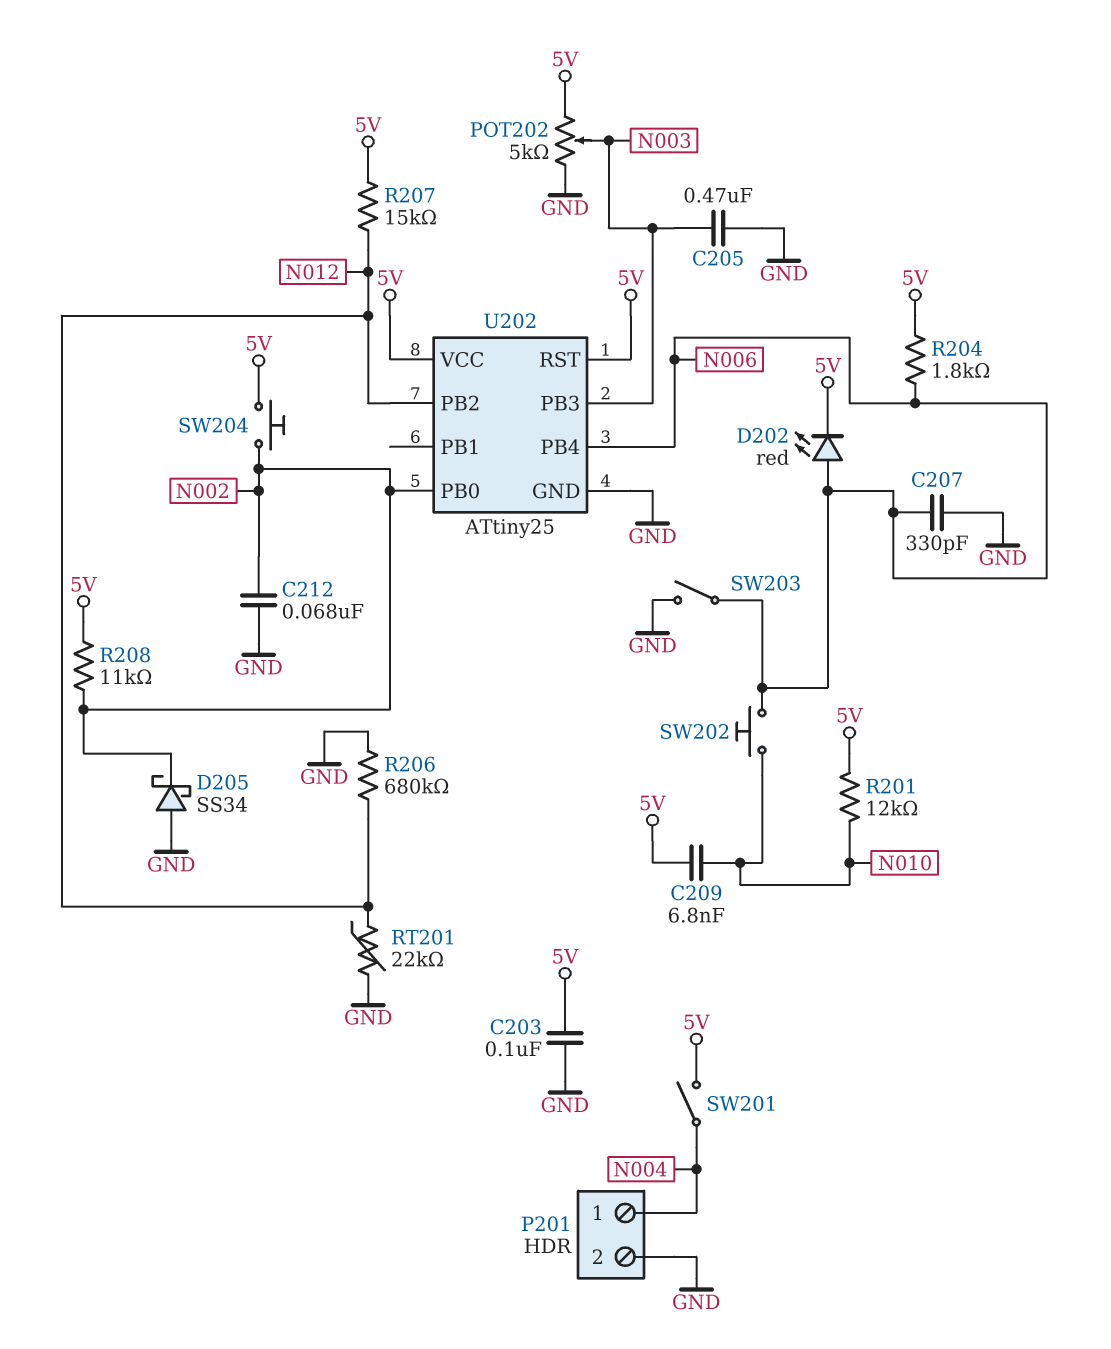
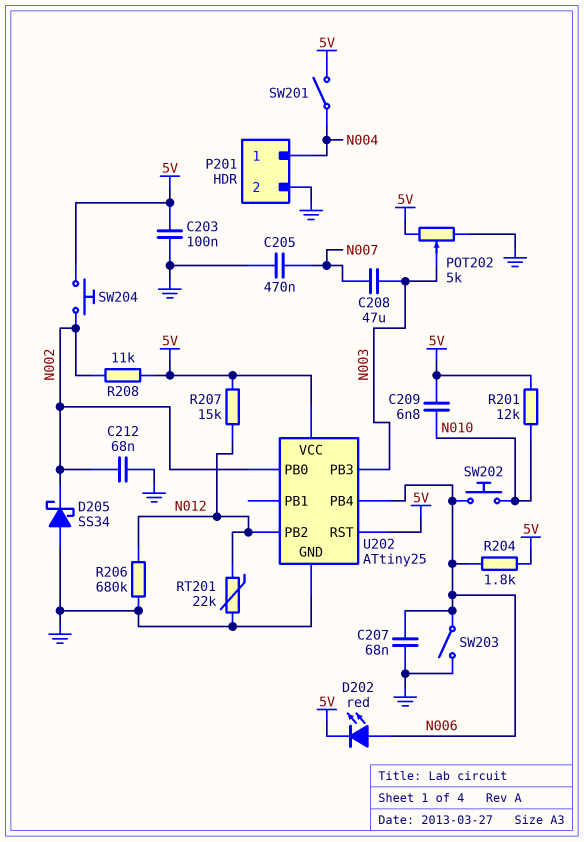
C205: 470nF (GND, N003) -> 470nF (GND, N007)
C207: 330pF (GND, N006) -> 68nF (GND, N006)
C208: none -> 47uF (N003, N007)

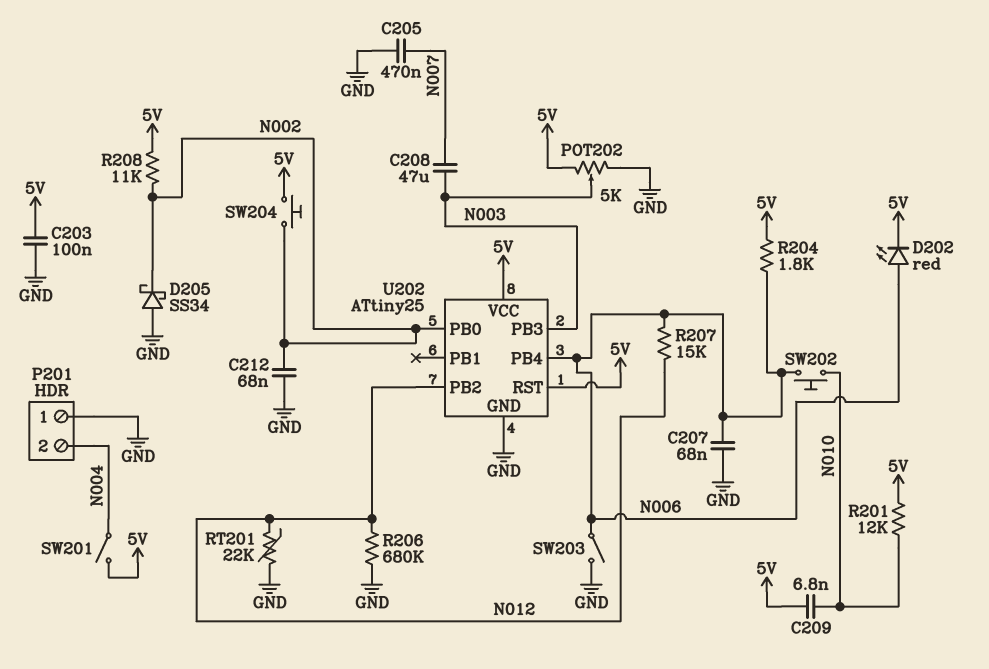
P201 pin 1: N004 -> GND
P201 pin 2: GND -> N004
R207: 15k (5V, N012) -> 15k (N006, N012)

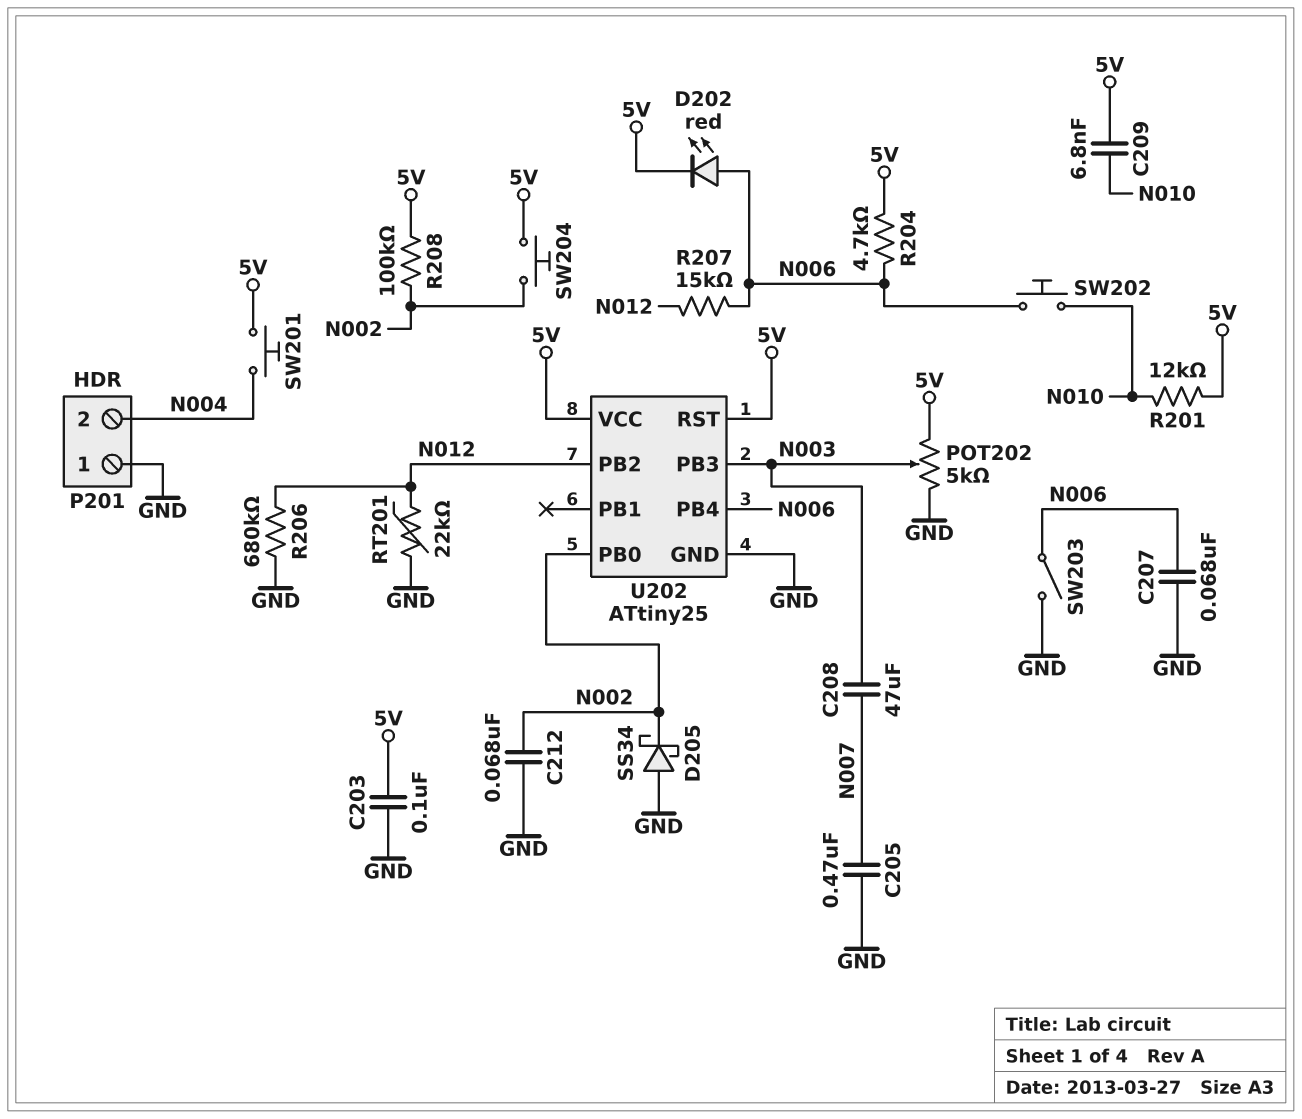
R204: 1.8k (5V, N006) -> 4.7k (5V, N006)
R208: 11k (5V, N002) -> 100k (5V, N002)
SW201: switch (5V, N004) -> button (5V, N004)

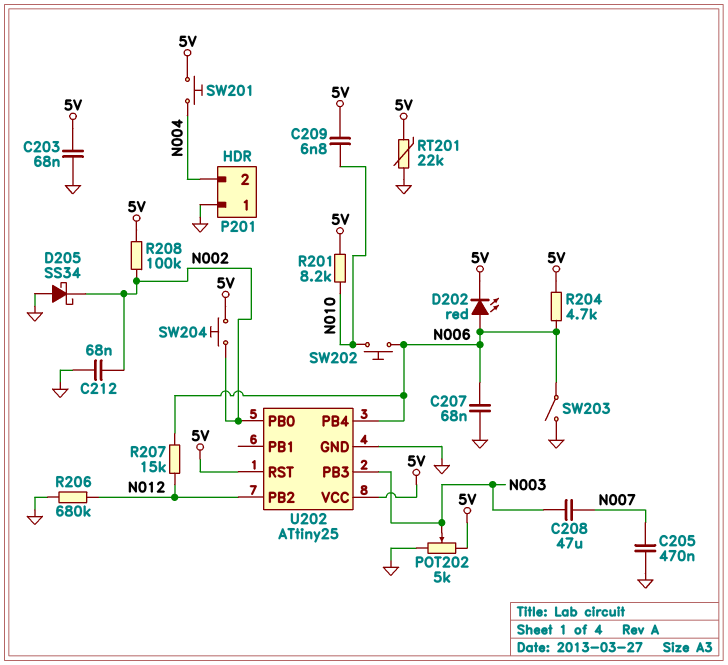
C203: 100nF (5V, GND) -> 68nF (5V, GND)
R201: 12k (5V, N010) -> 8.2k (5V, N010)
RT201: 22k (GND, N012) -> 22k (5V, GND)

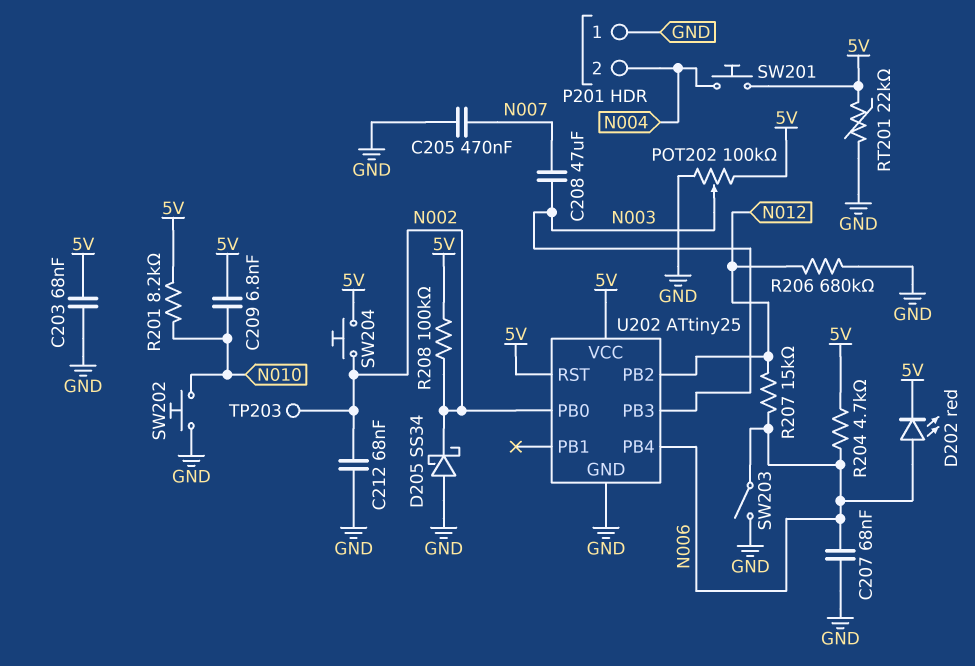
POT202: 5k (5V, GND, wiper N003) -> 100k (5V, GND, wiper N003)
SW202: button (N006, N010) -> button (GND, N010)
TP203: none -> test point (N002)

